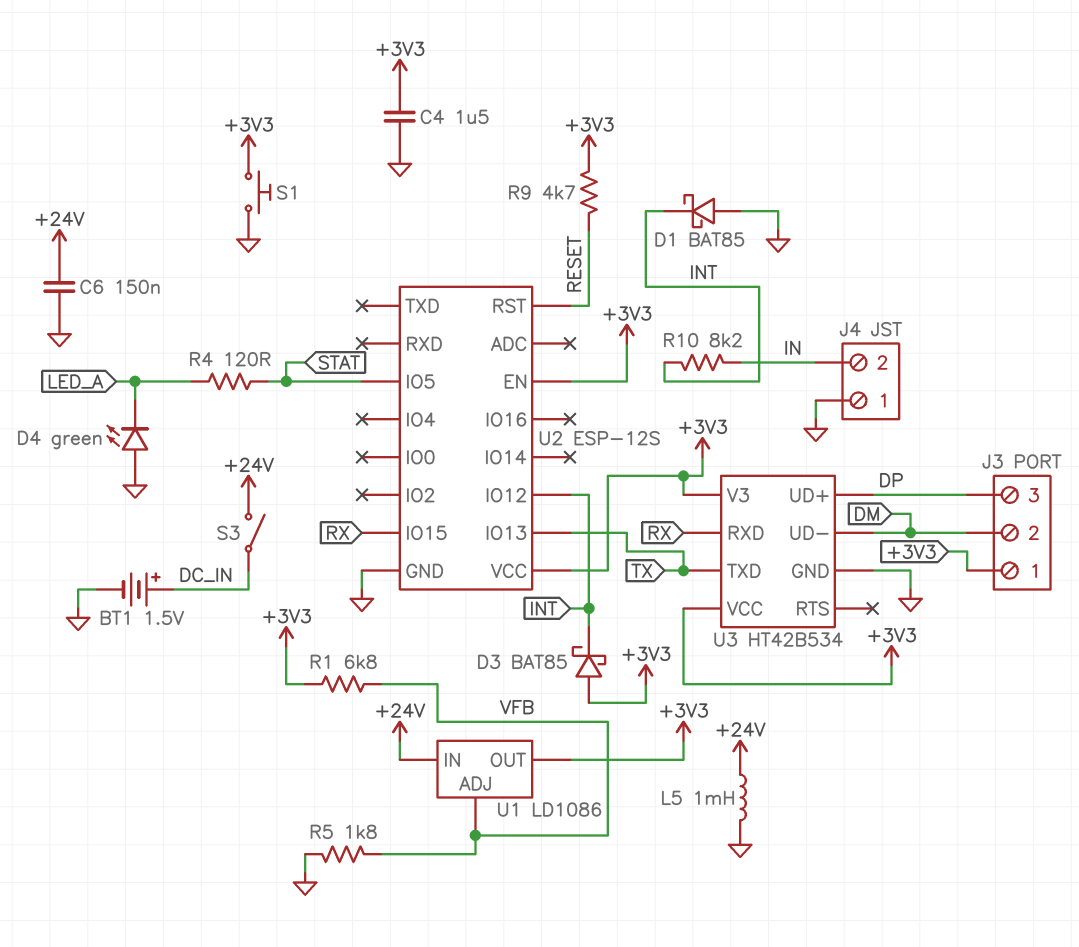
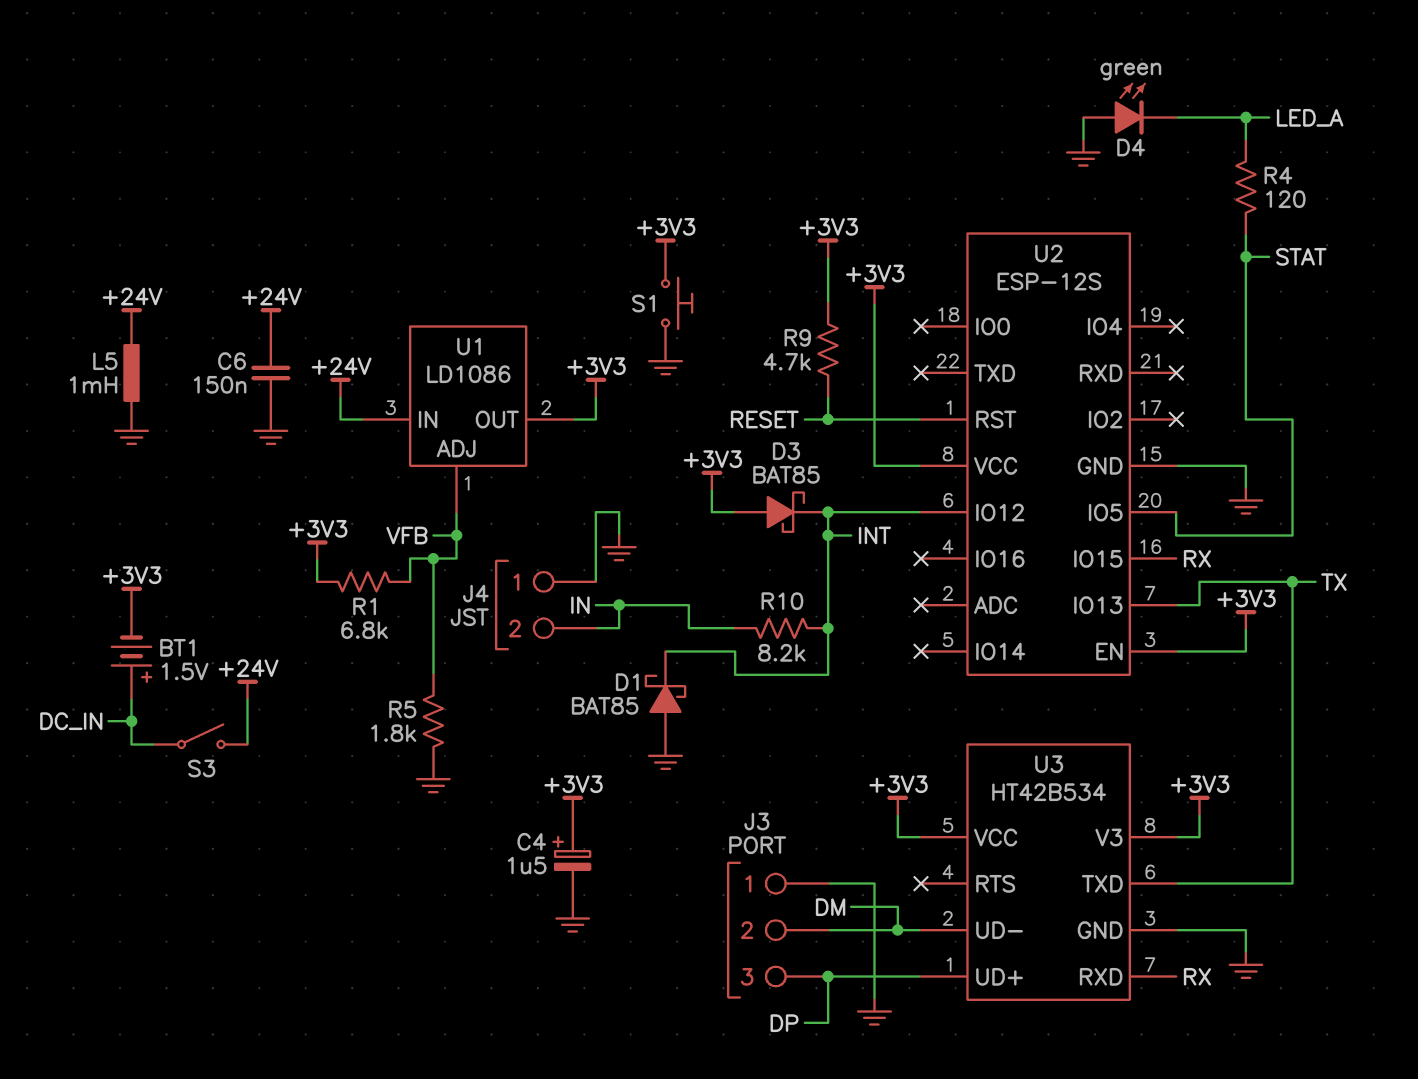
BT1: 1.5V (plus DC_IN, minus GND) -> 1.5V (plus DC_IN, minus +3V3)
C4: 1.5uF (+3V3, GND) -> 1.5uF (plus +3V3, minus GND)
J3 pin 1: +3V3 -> GND

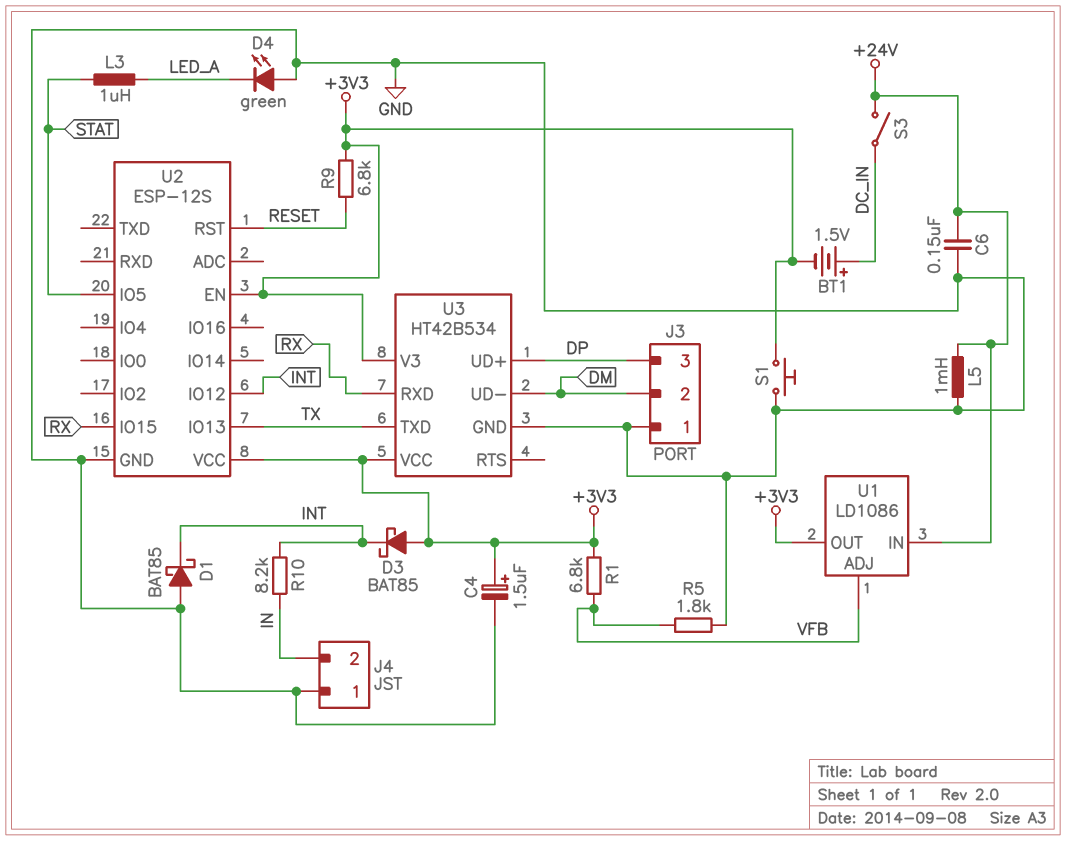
L3: none -> 1uH (LED_A, STAT)
R4: 120 (LED_A, STAT) -> none
R9: 4.7k (+3V3, RESET) -> 6.8k (+3V3, RESET)

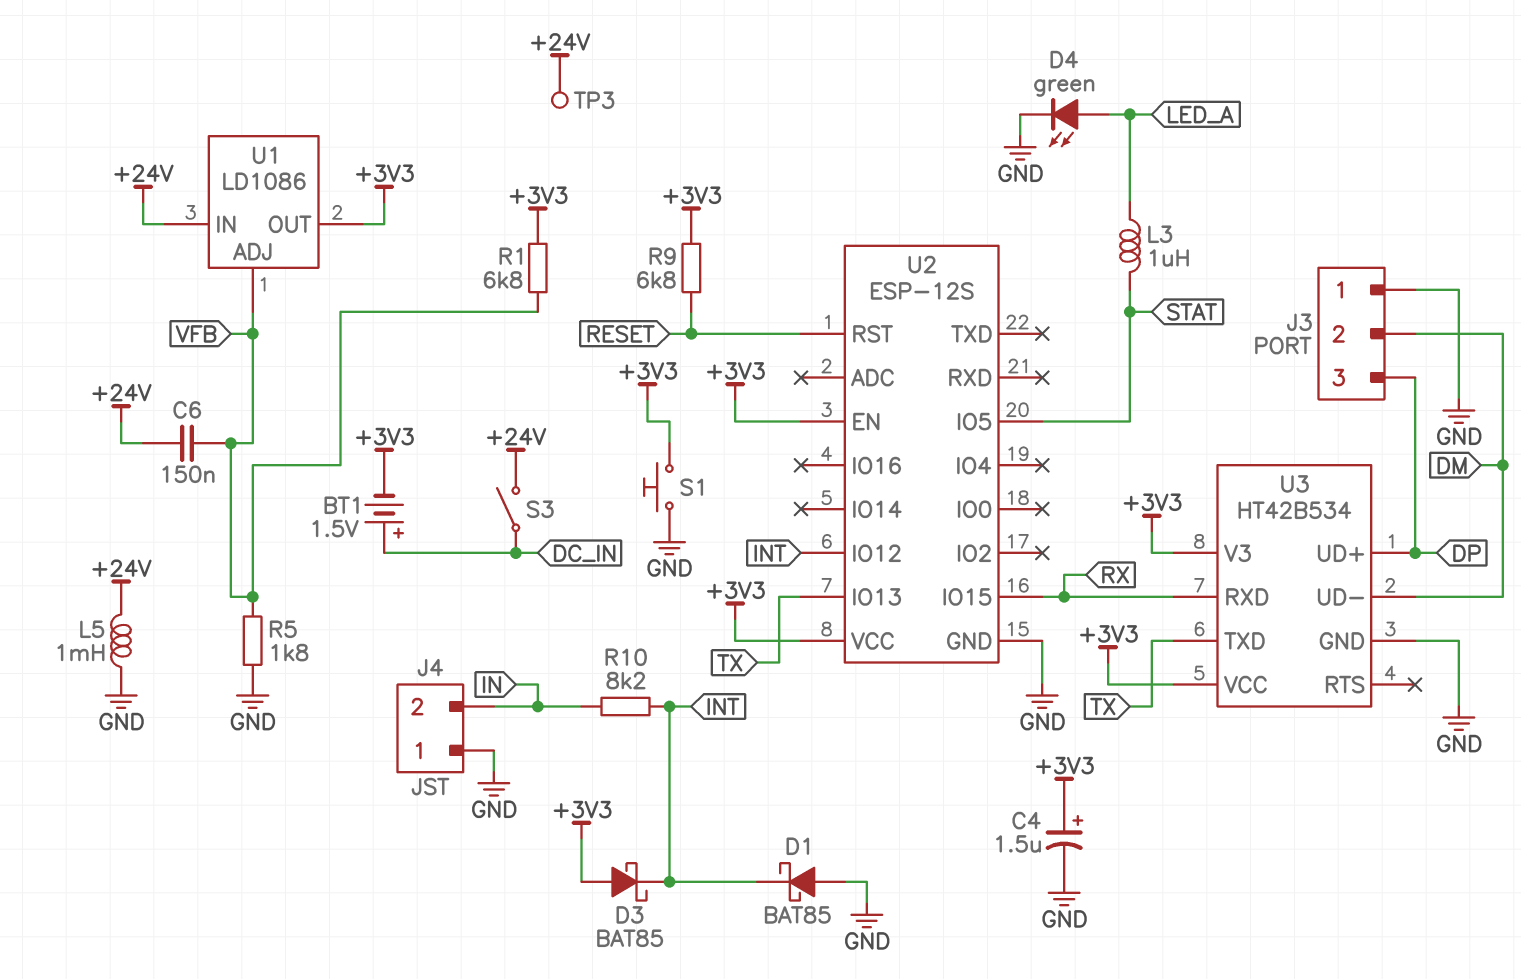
C6: 150nF (+24V, GND) -> 150nF (+24V, VFB)
D4: LED green (A GND, K LED_A) -> LED green (A LED_A, K GND)
TP3: none -> test point (+24V)

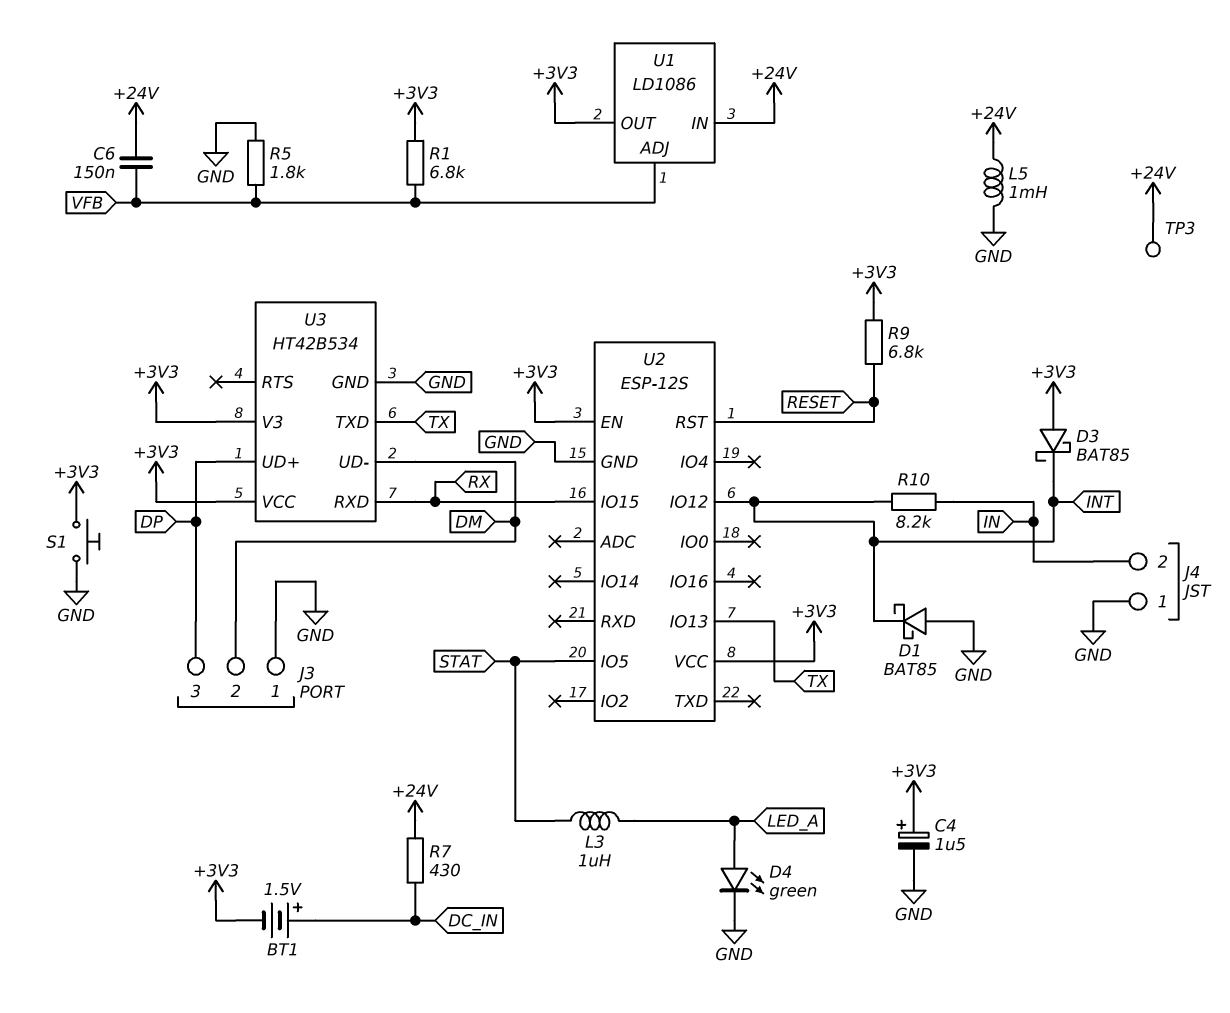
R7: none -> 430 (+24V, DC_IN)
S3: switch (+24V, DC_IN) -> none

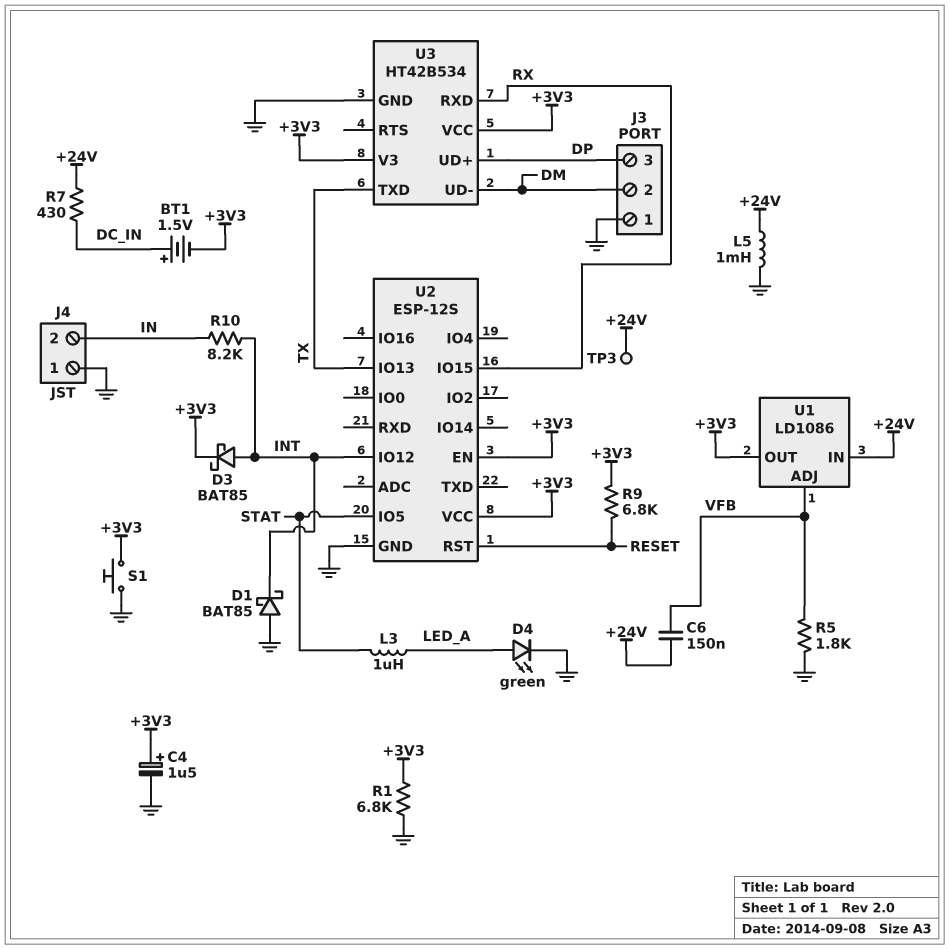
D3: schottky BAT85 (A +3V3, K INT) -> schottky BAT85 (A INT, K +3V3)
R1: 6.8k (+3V3, VFB) -> 6.8k (+3V3, GND)

